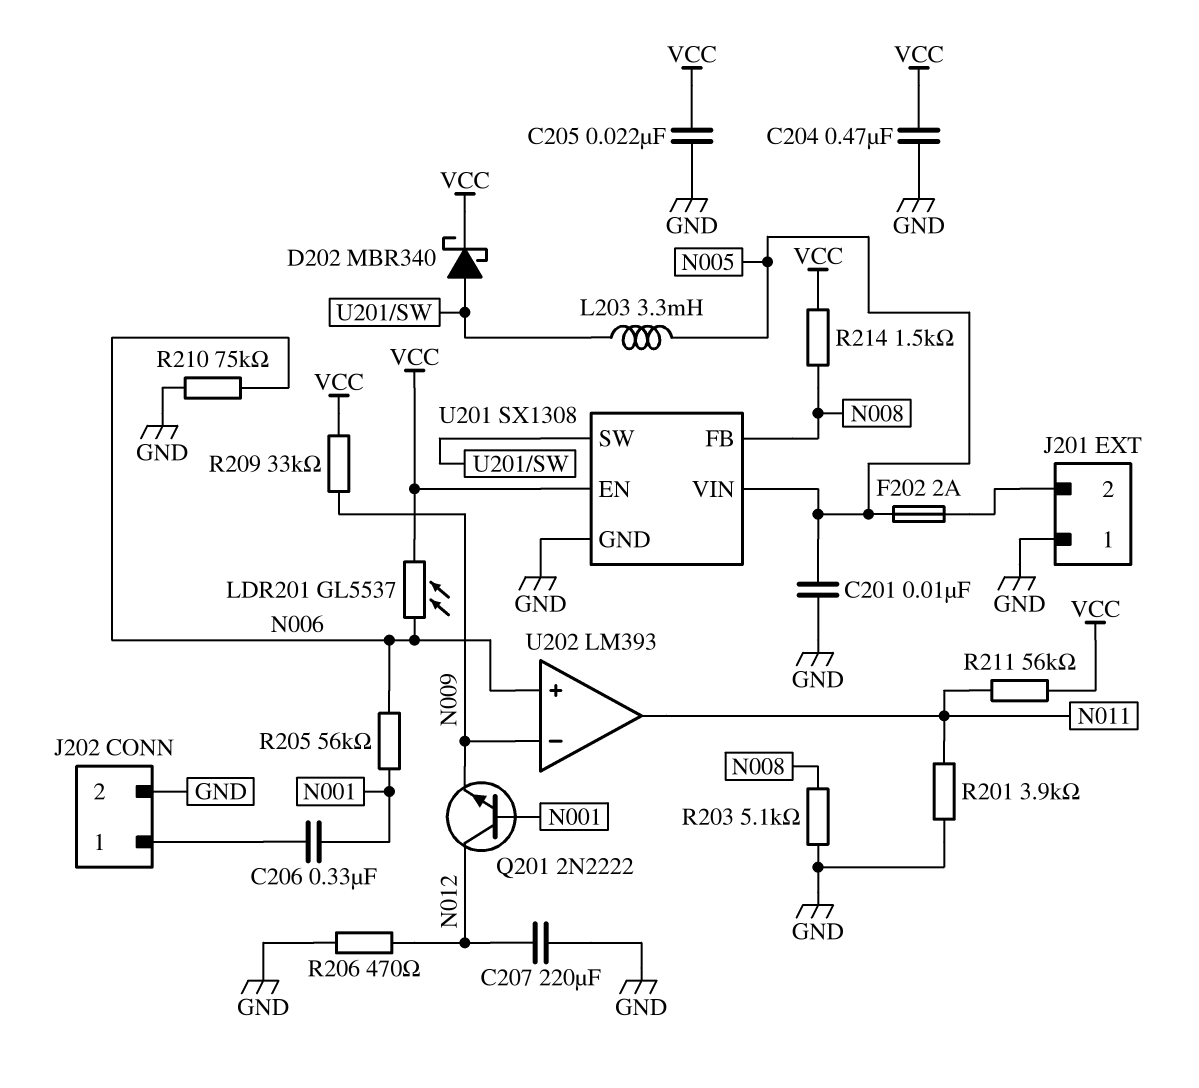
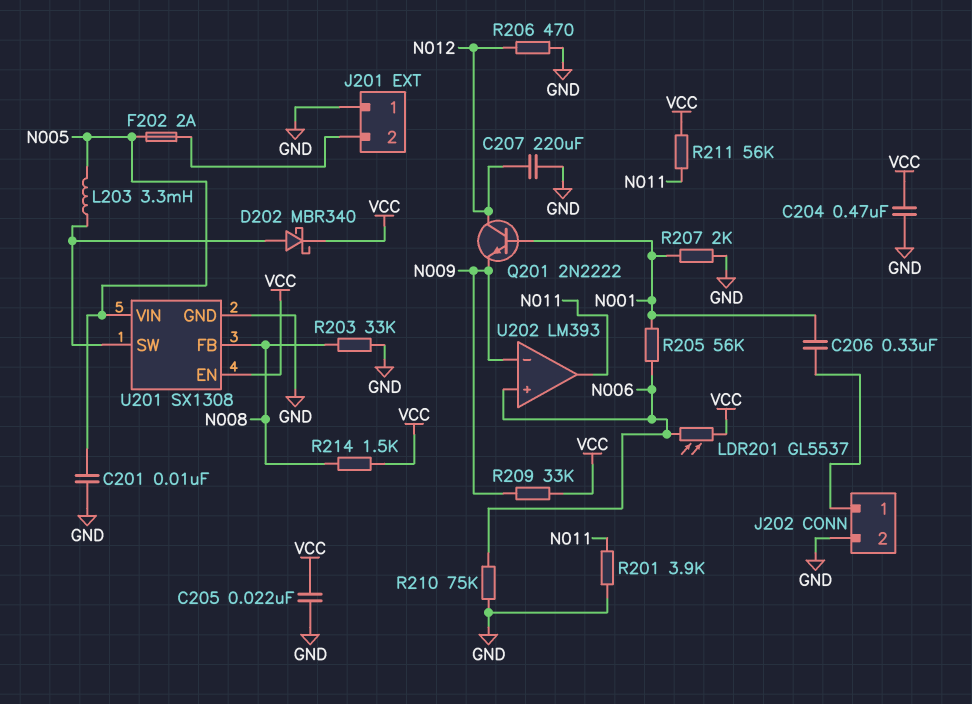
R203: 5.1k (GND, N008) -> 33k (GND, N008)
R207: none -> 2k (GND, N001)

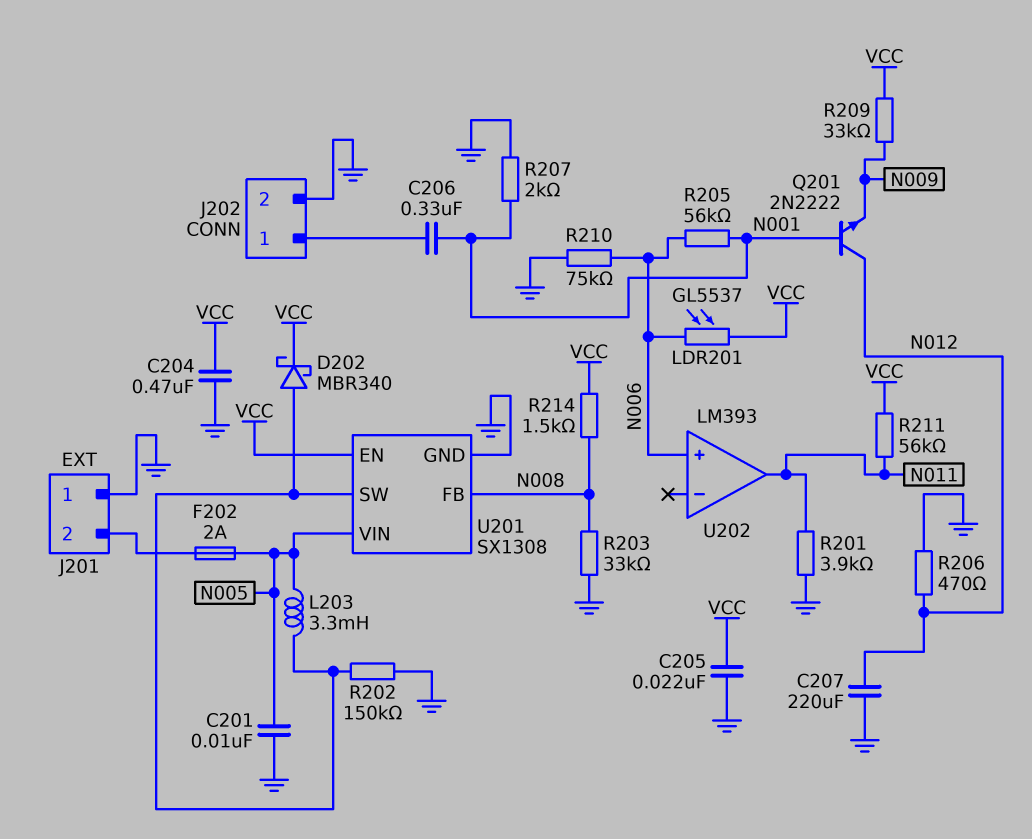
R202: none -> 150k (GND, U201/SW)
U202 pin in-: N009 -> none

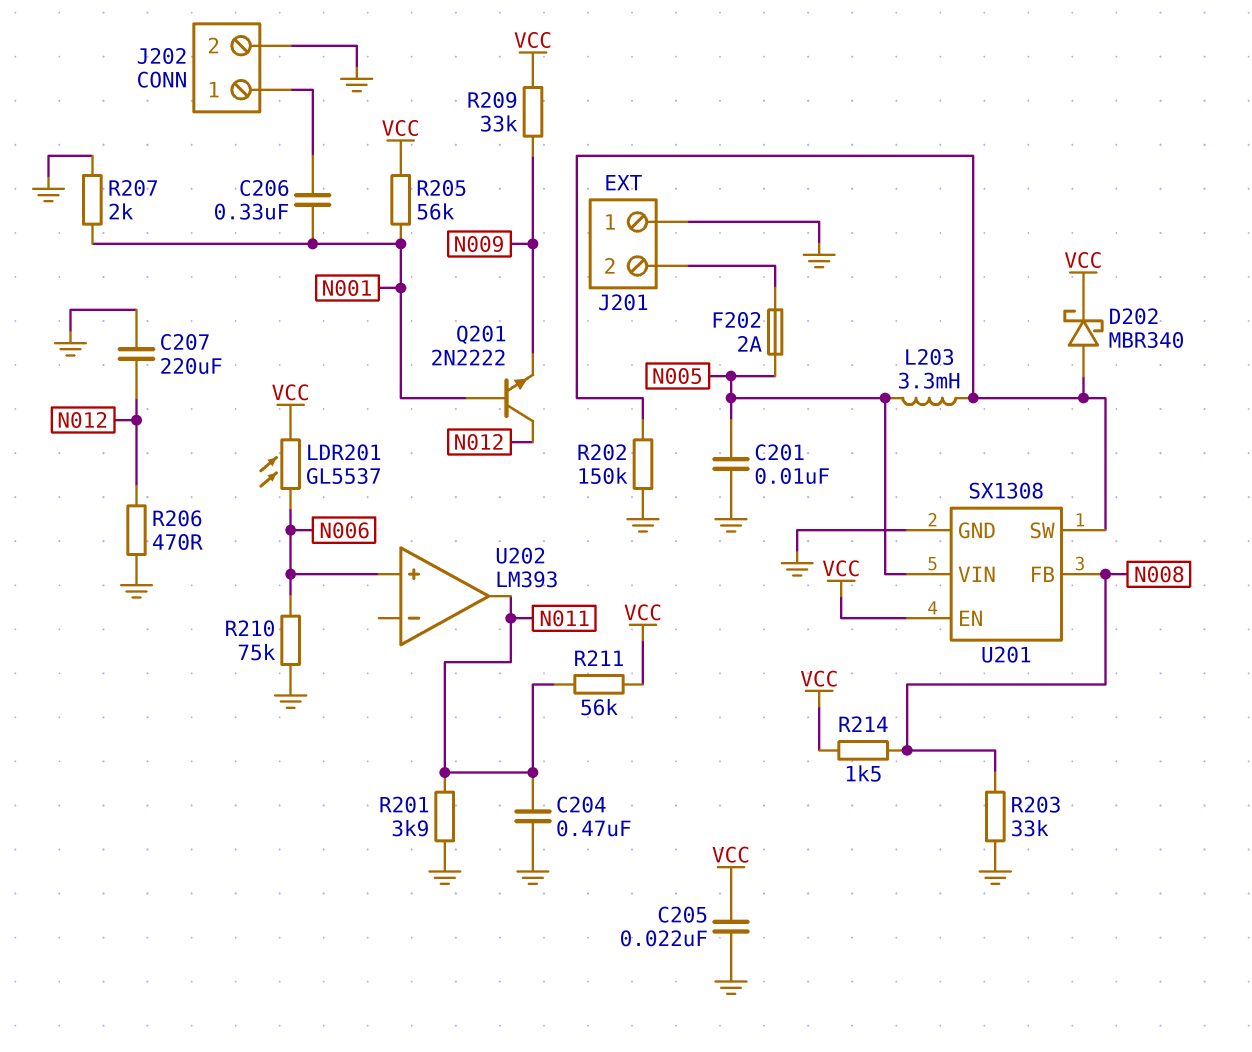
C204: 470nF (GND, VCC) -> 470nF (GND, N011)
R205: 56k (N001, N006) -> 56k (N001, VCC)

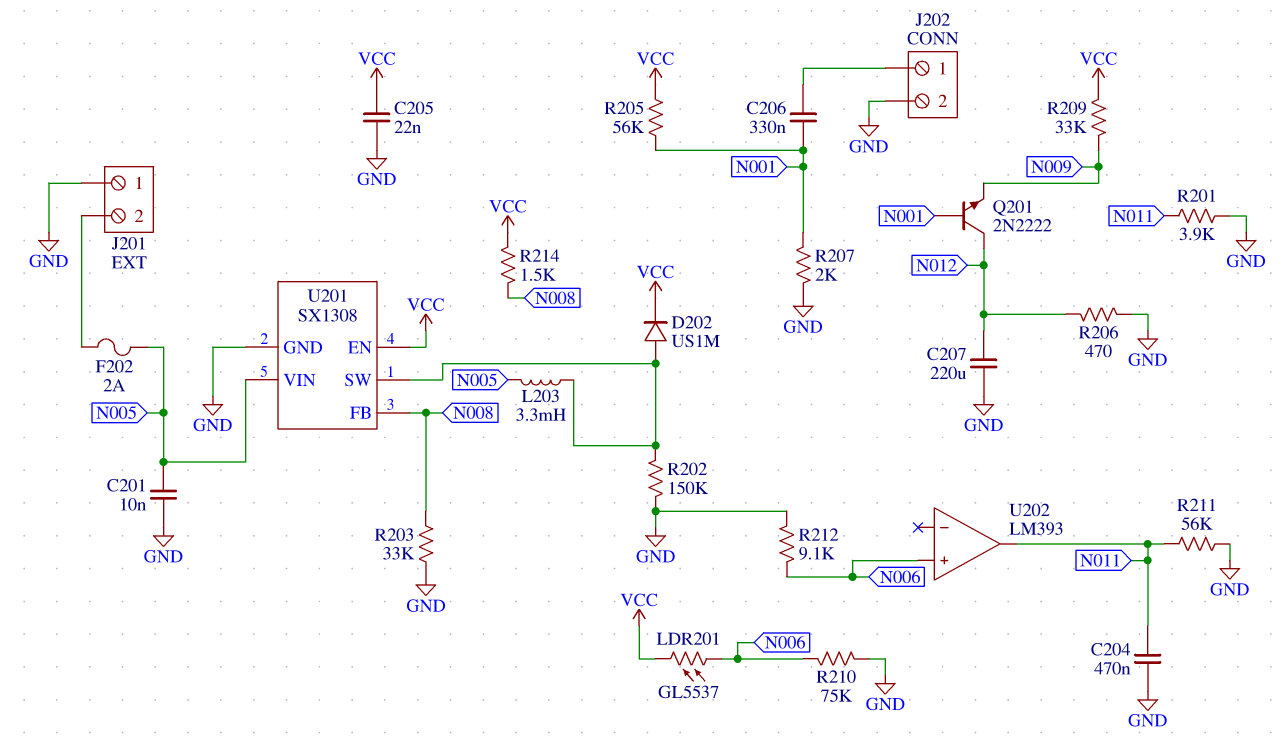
D202: schottky MBR340 (A U201/SW, K VCC) -> diode US1M (A U201/SW, K VCC)
R211: 56k (N011, VCC) -> 56k (GND, N011)
R212: none -> 9.1k (GND, N006)

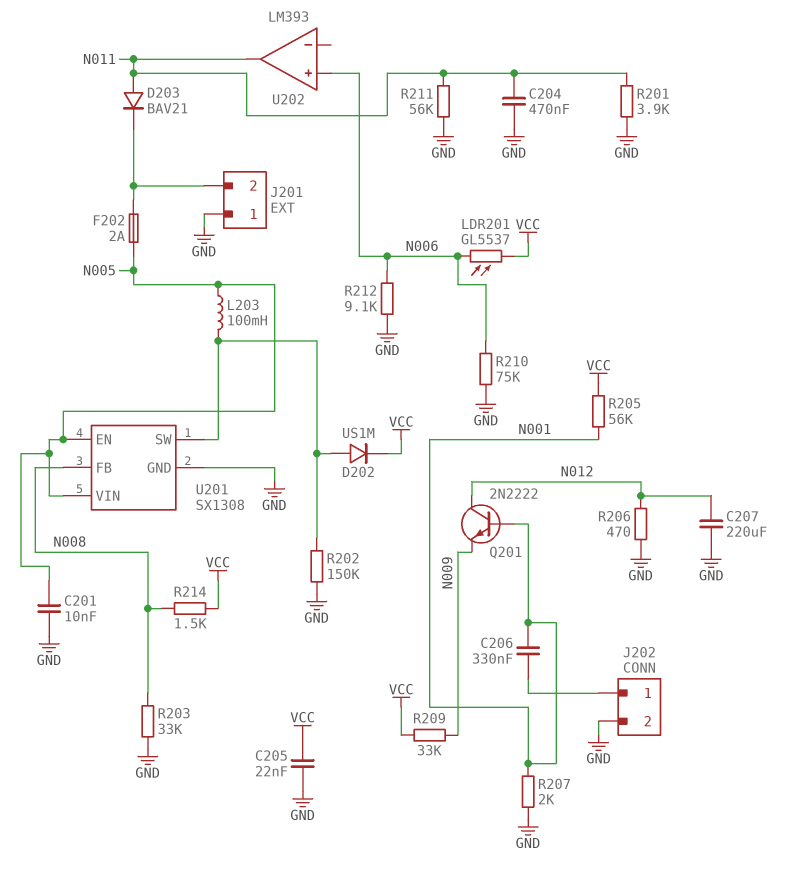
D203: none -> diode BAV21 (A N011, K J201/2)
L203: 3.3mH (N005, U201/SW) -> 100mH (N005, U201/SW)
U201 pin EN: VCC -> N005

